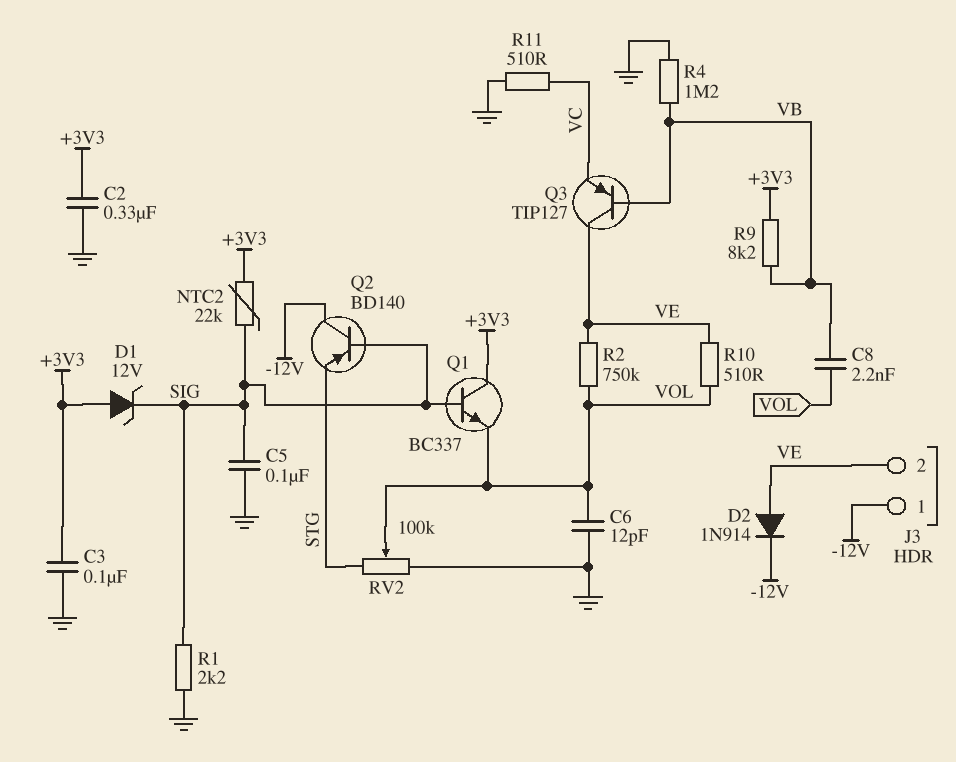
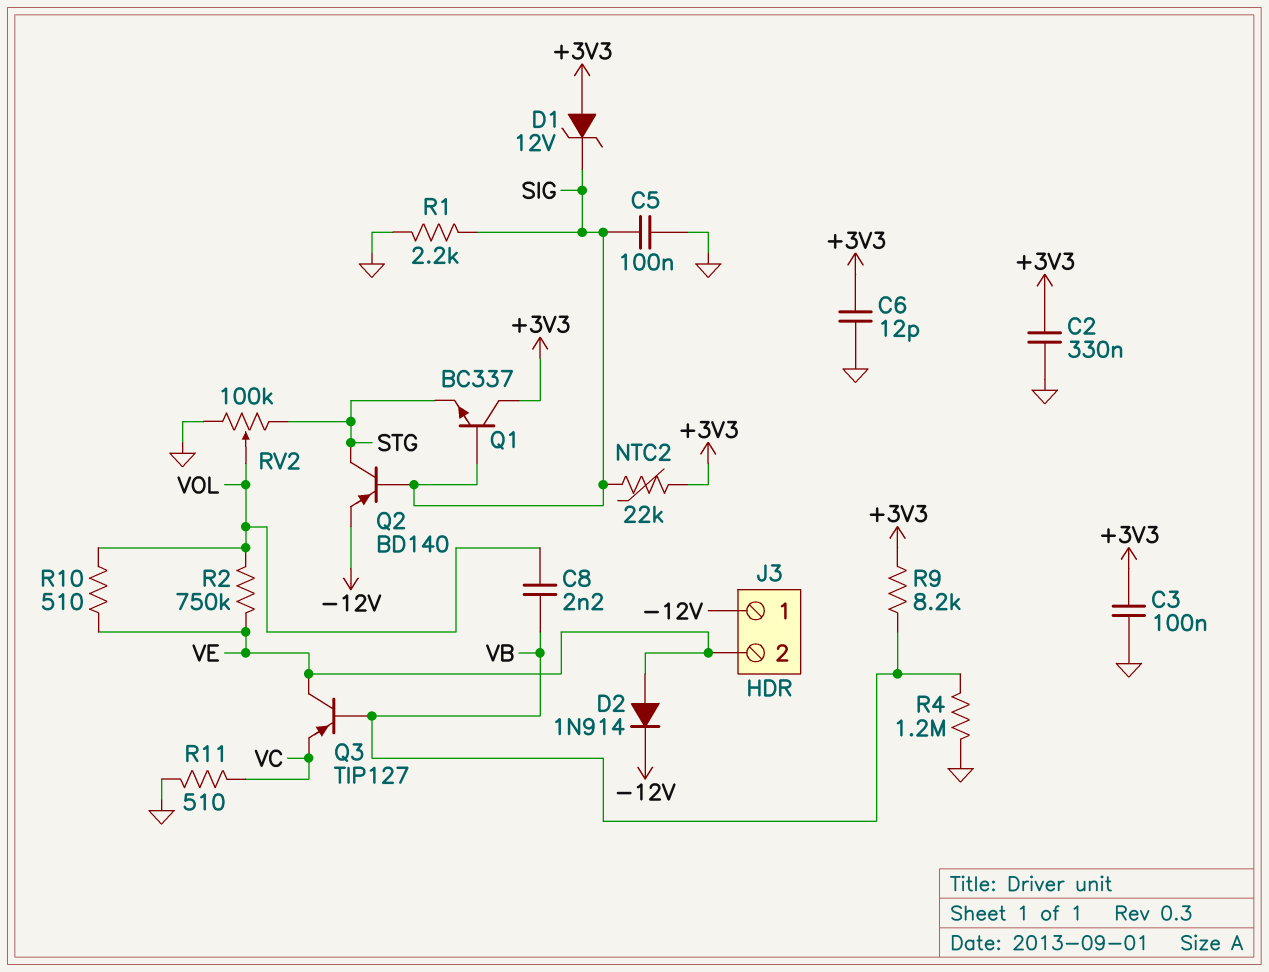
C6: 12pF (GND, VOL) -> 12pF (+3V3, GND)
Q1: NPN BC337 (B SIG, C +3V3, E VOL) -> NPN BC337 (B SIG, C +3V3, E STG)
Q2: PNP BD140 (B SIG, C -12V, E STG) -> PNP BD140 (B SIG, C STG, E -12V)

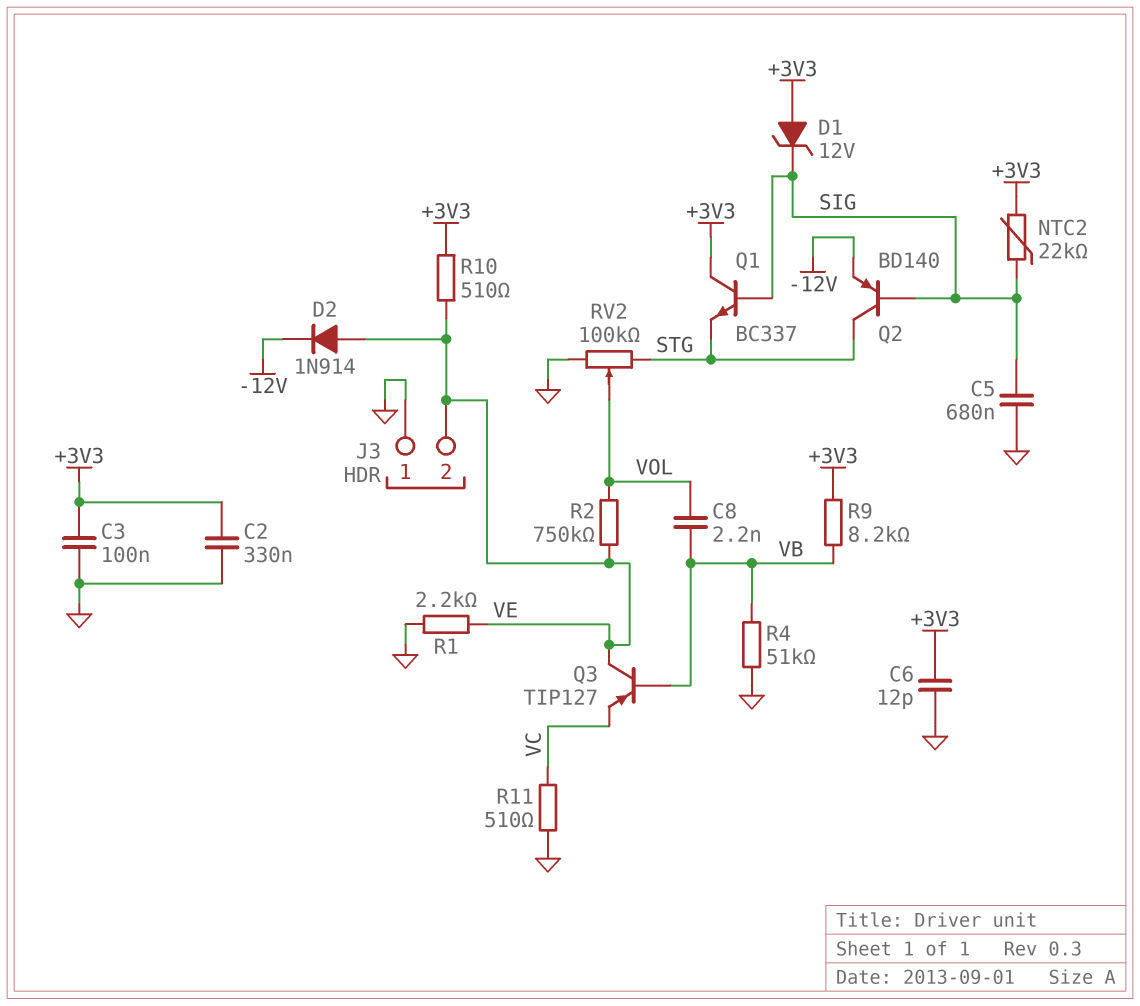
C5: 100nF (GND, SIG) -> 680nF (GND, SIG)
J3 pin 1: -12V -> GND
R1: 2.2k (GND, SIG) -> 2.2k (GND, VE)
R4: 1.2M (GND, VB) -> 51k (GND, VB)
R10: 510 (VE, VOL) -> 510 (+3V3, VE)

